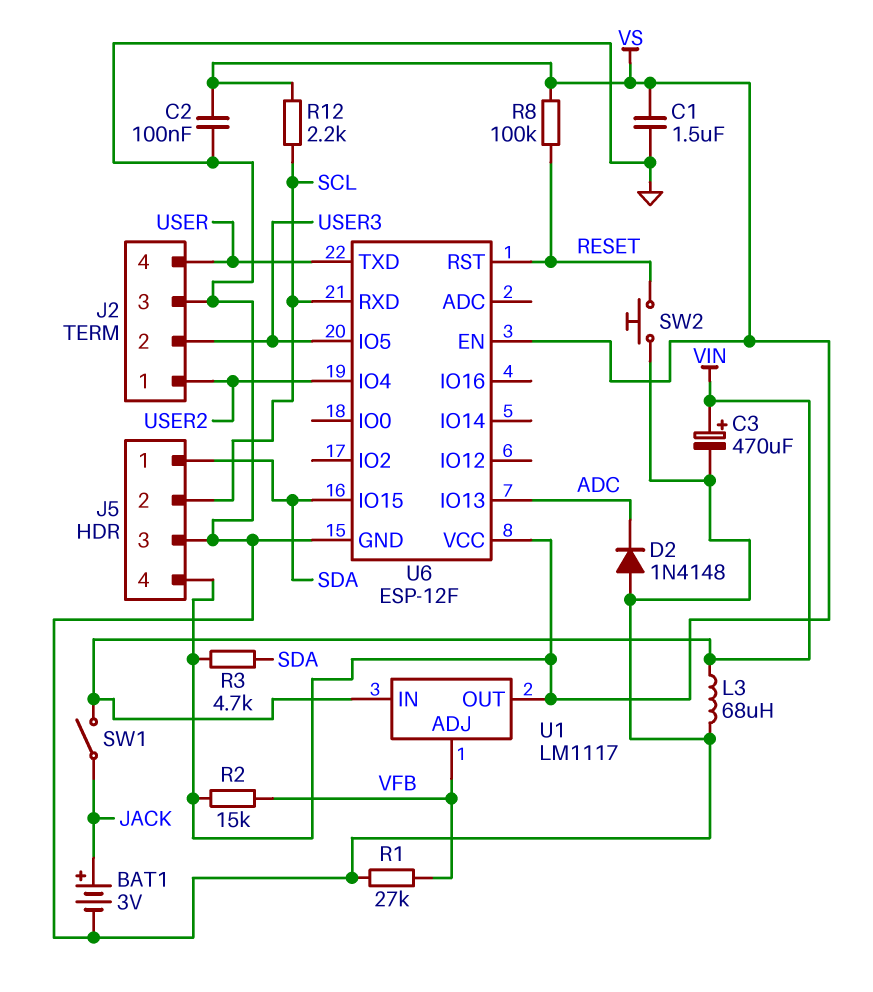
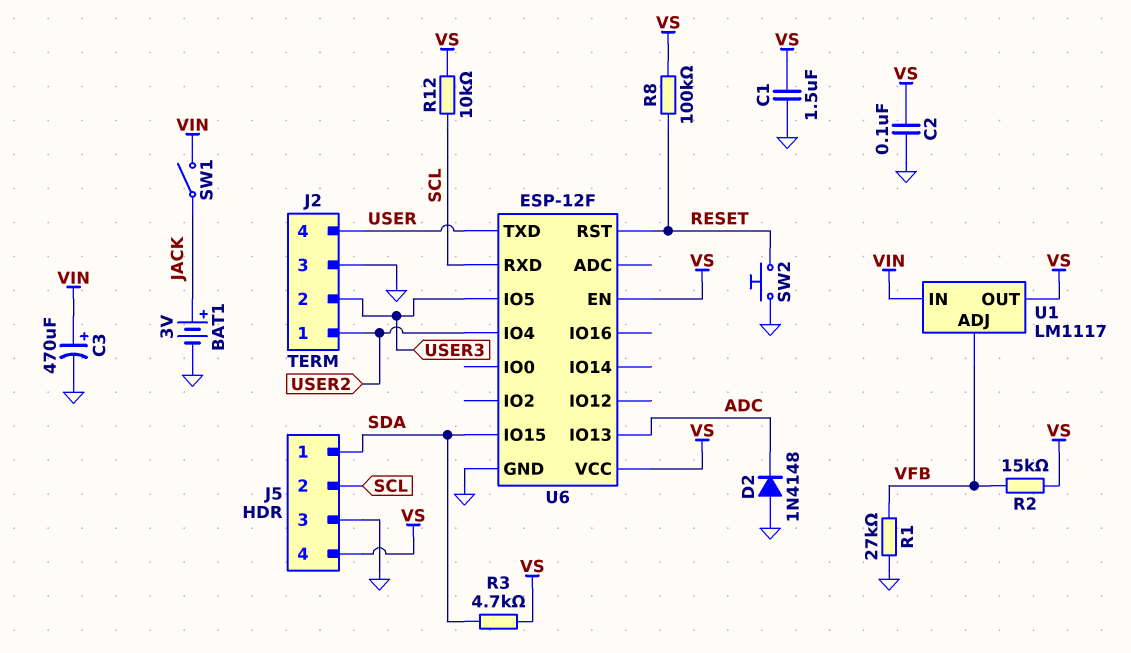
L3: 68uH (GND, VIN) -> none
R12: 2.2k (SCL, VS) -> 10k (SCL, VS)

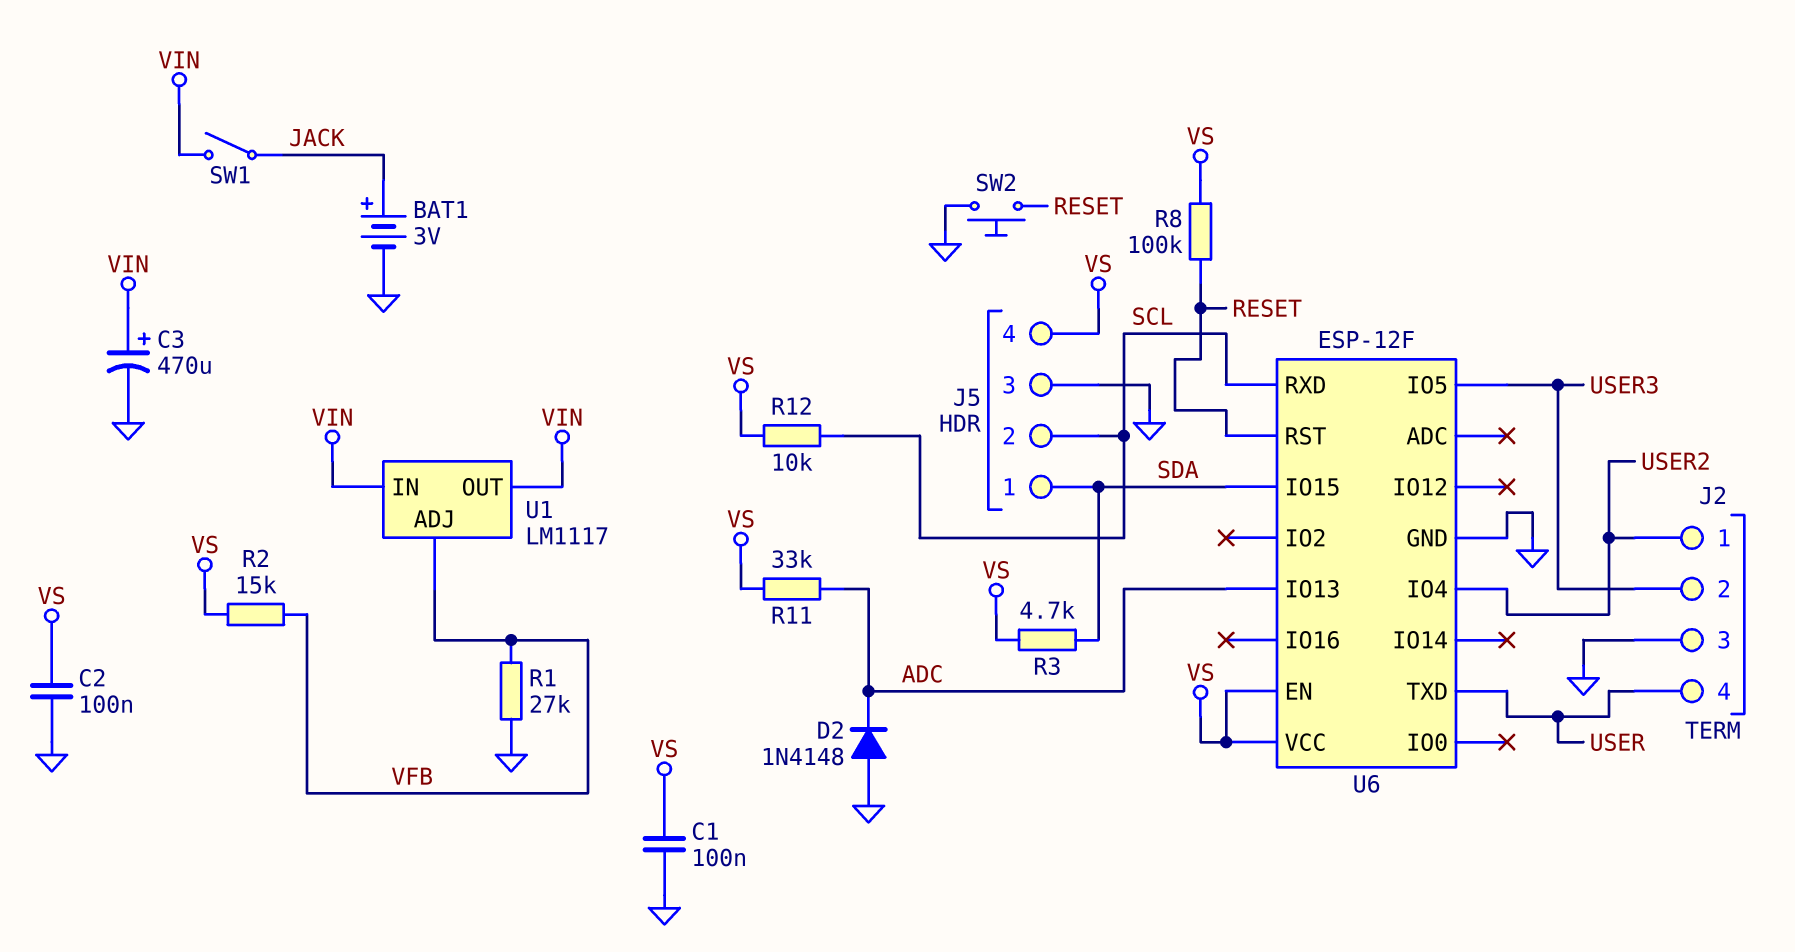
C1: 1.5uF (GND, VS) -> 100nF (GND, VS)
R11: none -> 33k (ADC, VS)
U1 pin OUT: VS -> VIN

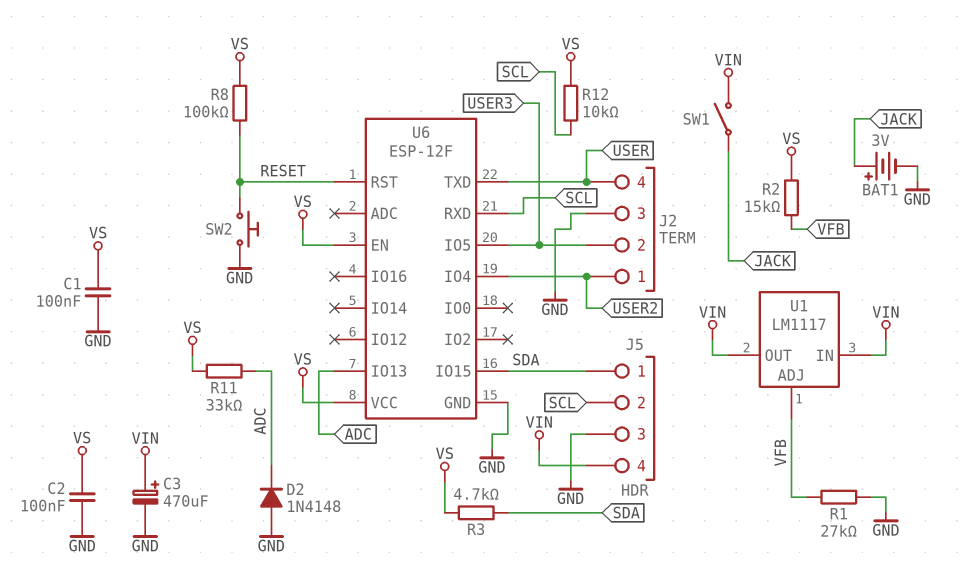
J5 pin 4: VS -> VIN

